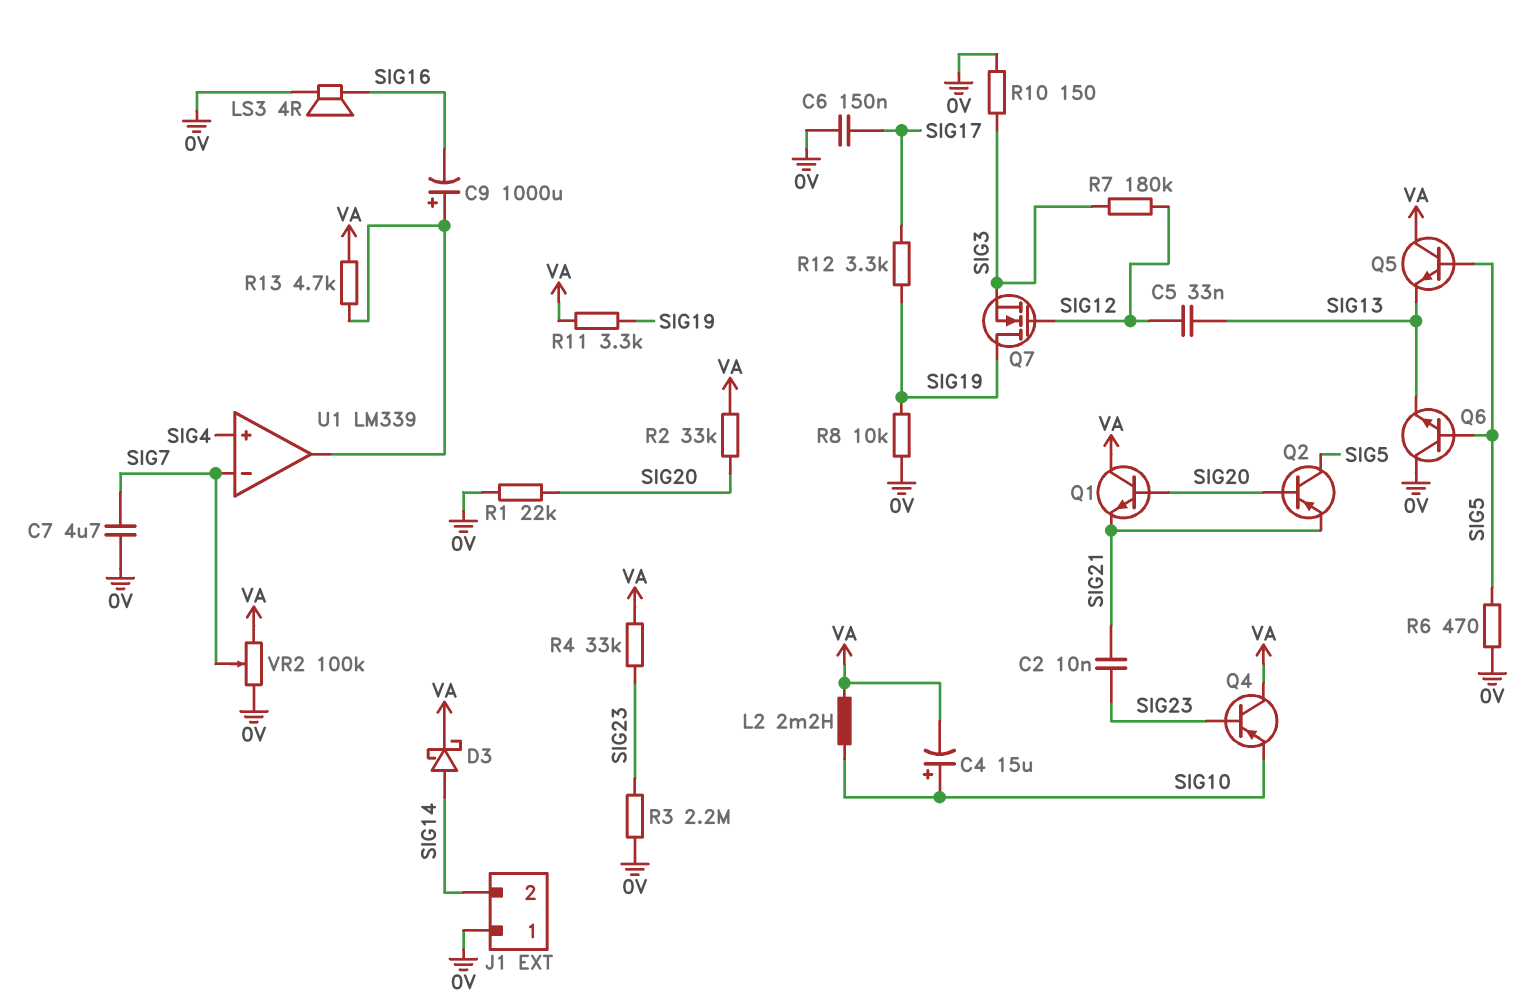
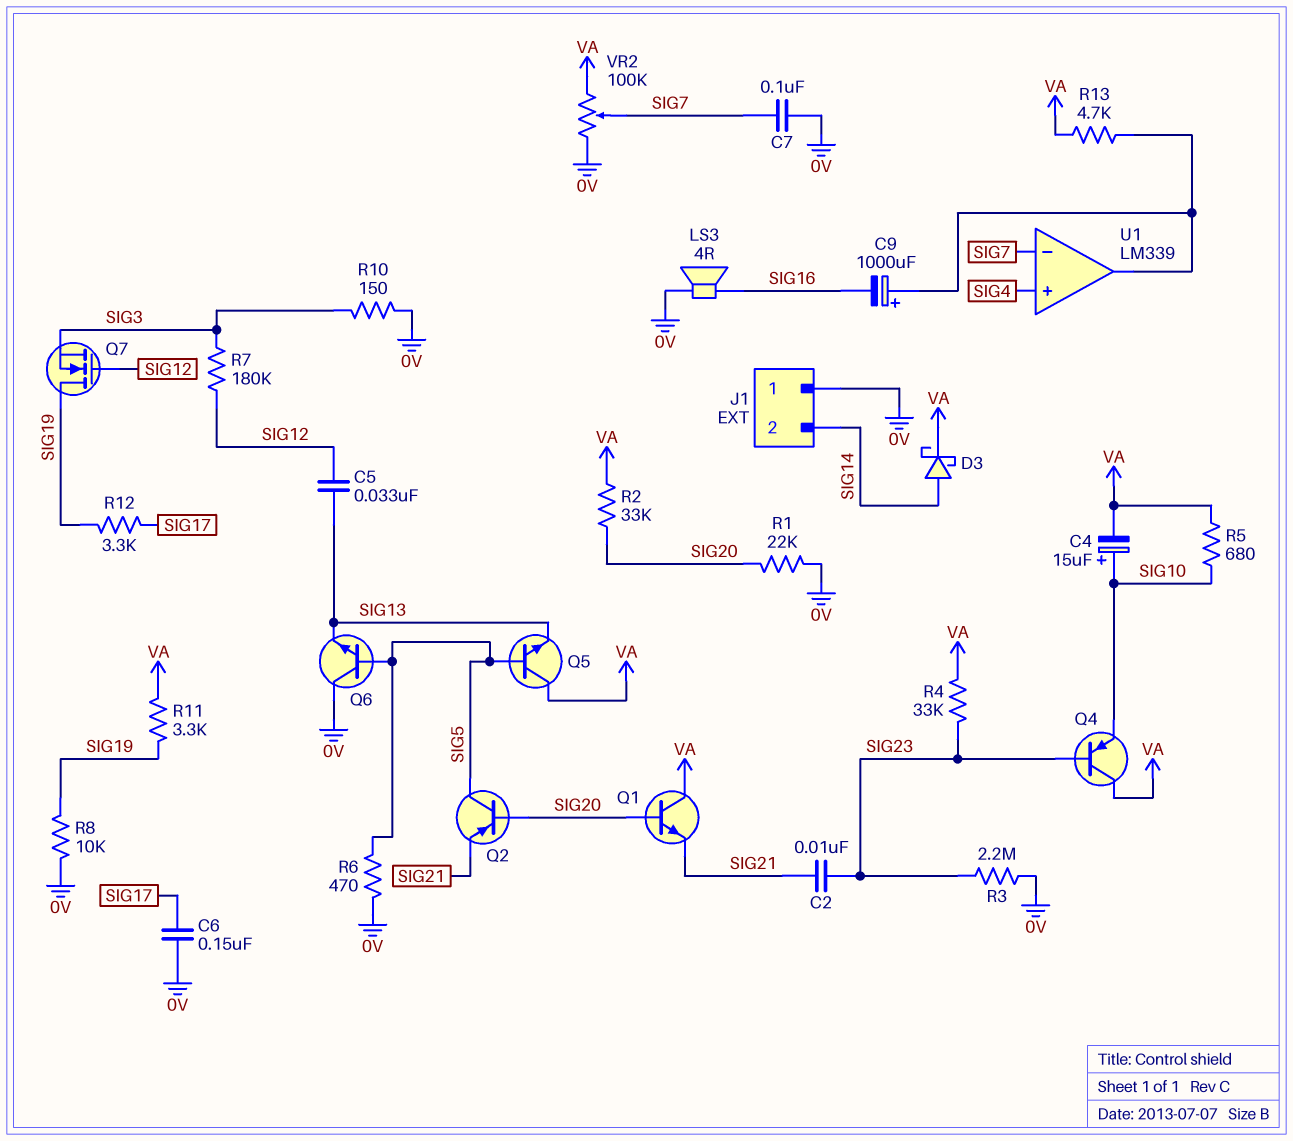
C7: 4.7uF (0V, SIG7) -> 100nF (0V, SIG7)
L2: 2.2mH (SIG10, VA) -> none
R5: none -> 680 (SIG10, VA)

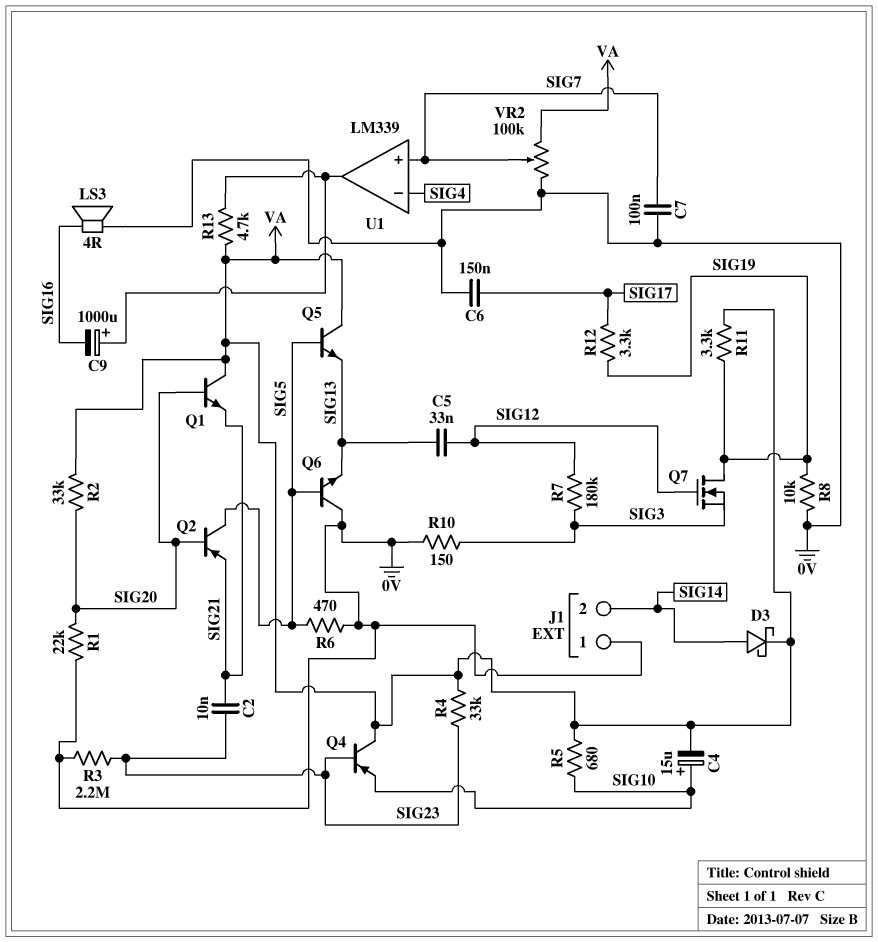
U1 pin in+: SIG4 -> SIG7
U1 pin in-: SIG7 -> SIG4

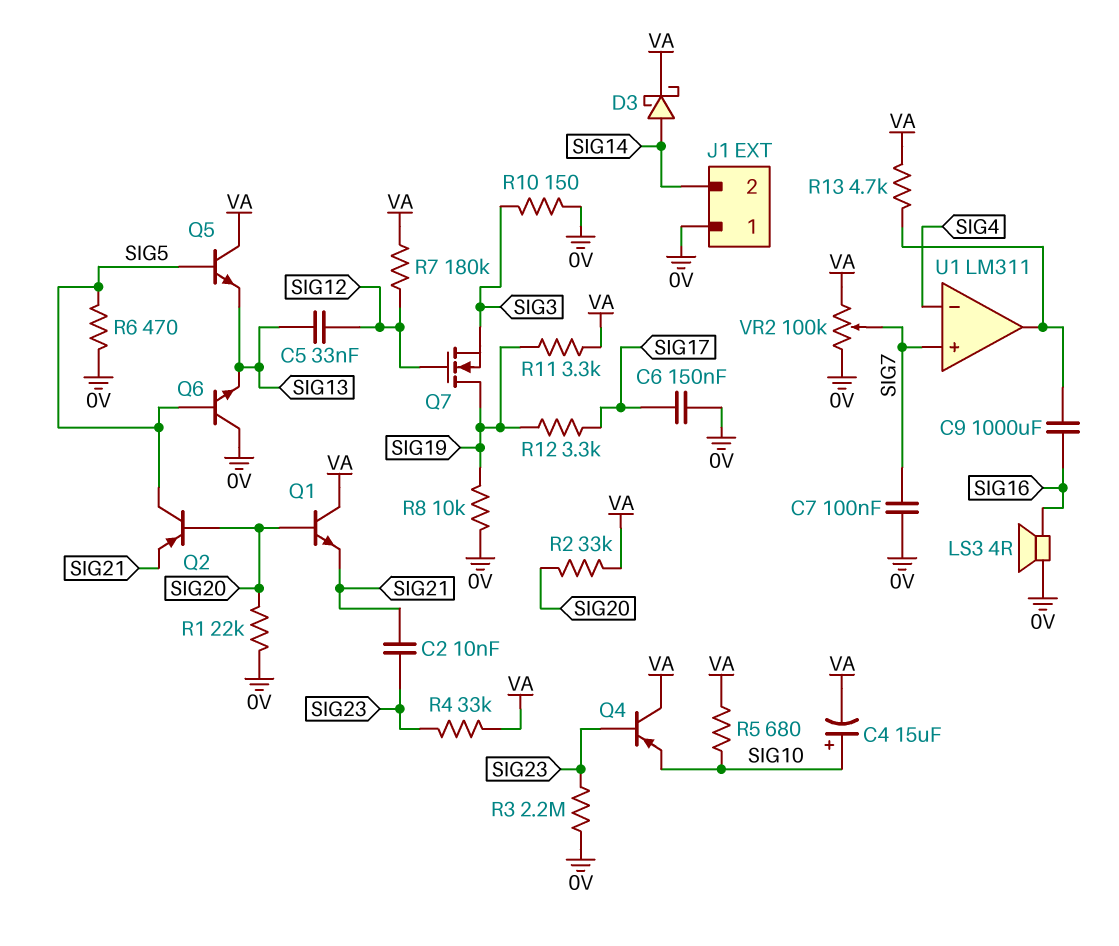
C9: 1000uF (plus U1/out, minus SIG16) -> 1000uF (SIG16, U1/out)
R7: 180k (SIG3, SIG12) -> 180k (SIG12, VA)
U1: LM339 -> LM311

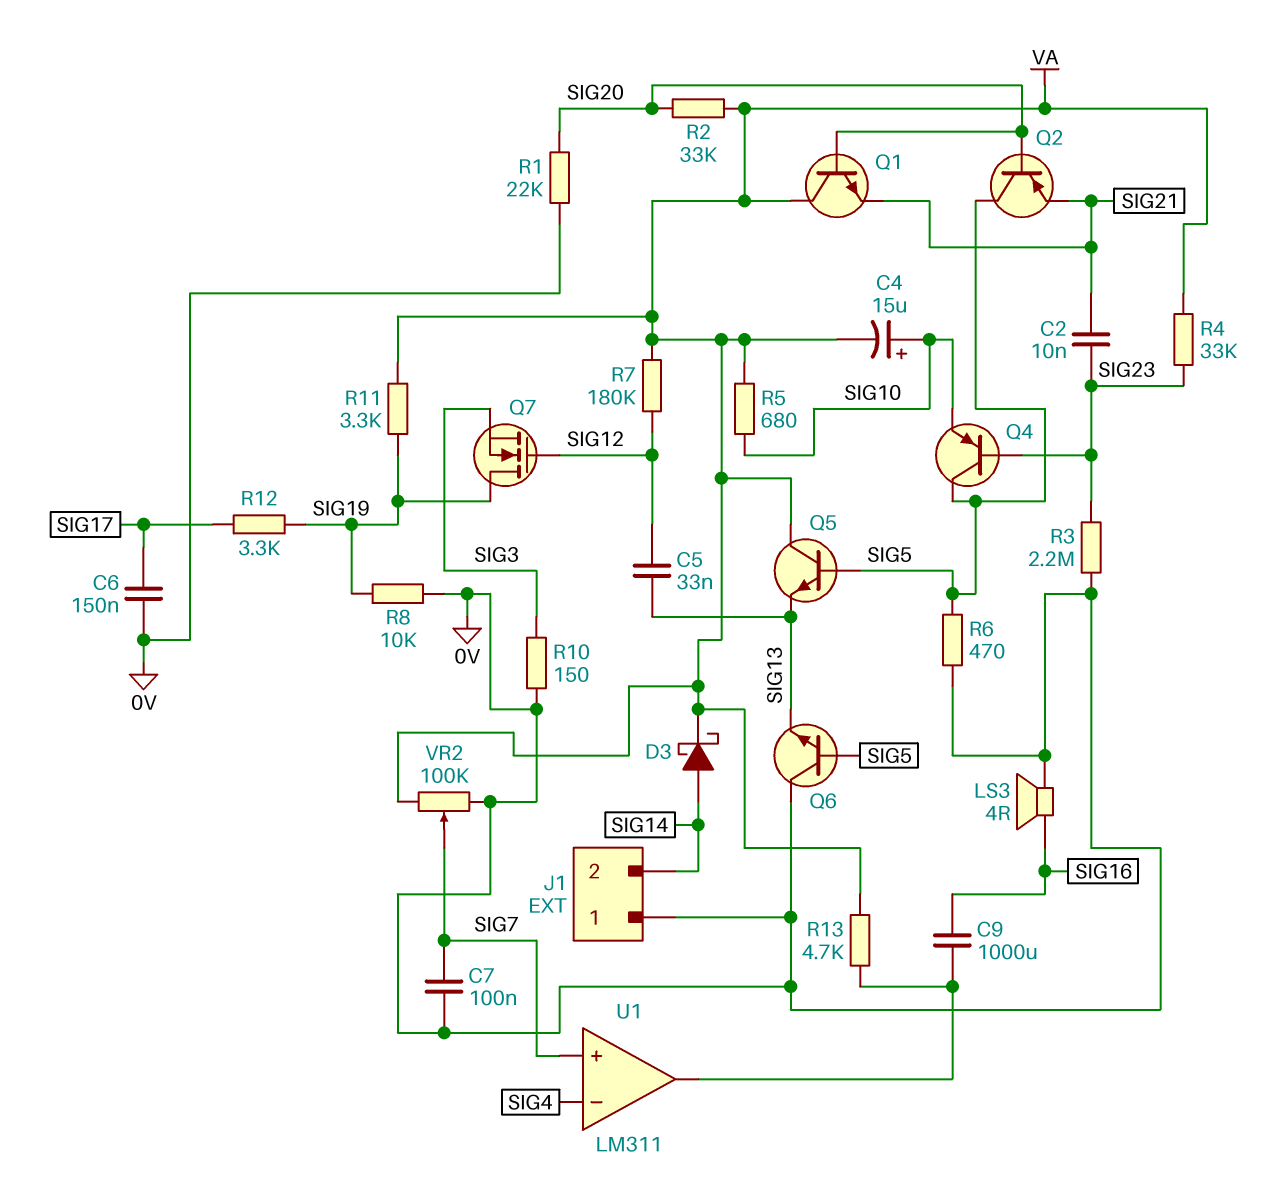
Q4: PNP (B SIG23, C VA, E SIG10) -> PNP (B SIG23, C SIG5, E SIG10)

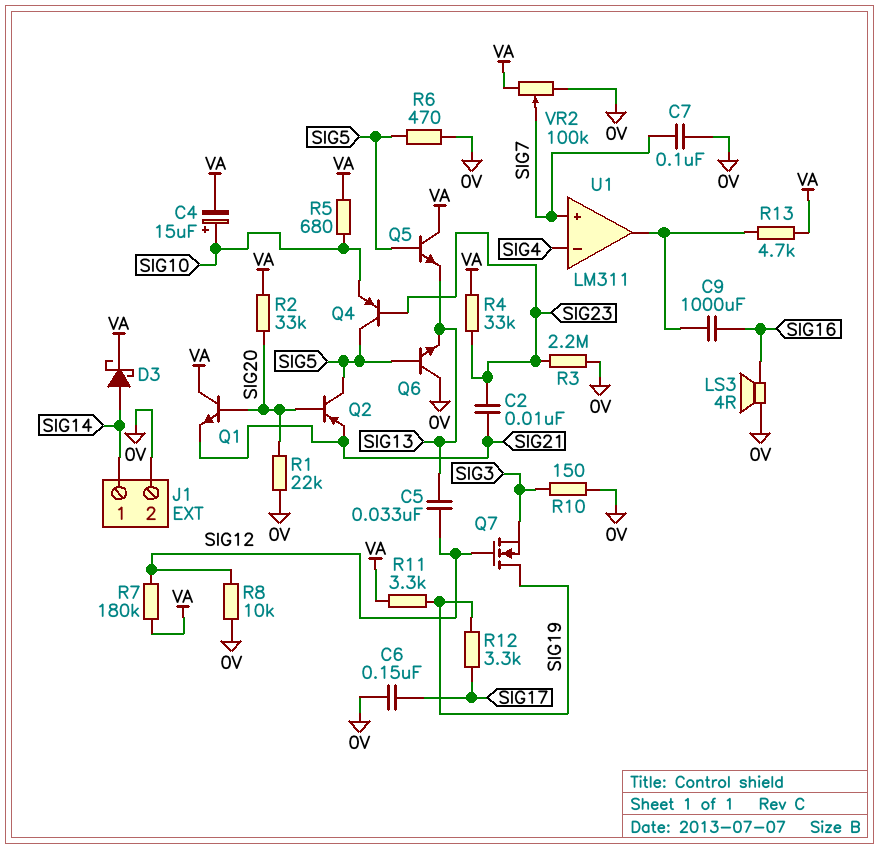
J1 pin 1: 0V -> SIG14
J1 pin 2: SIG14 -> 0V
R8: 10k (0V, SIG19) -> 10k (0V, SIG12)

